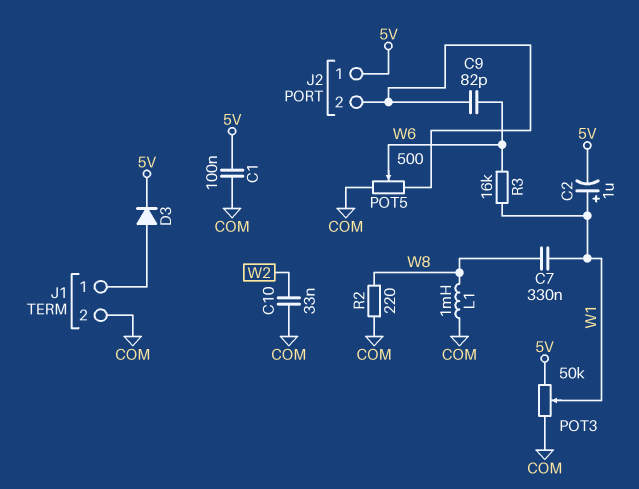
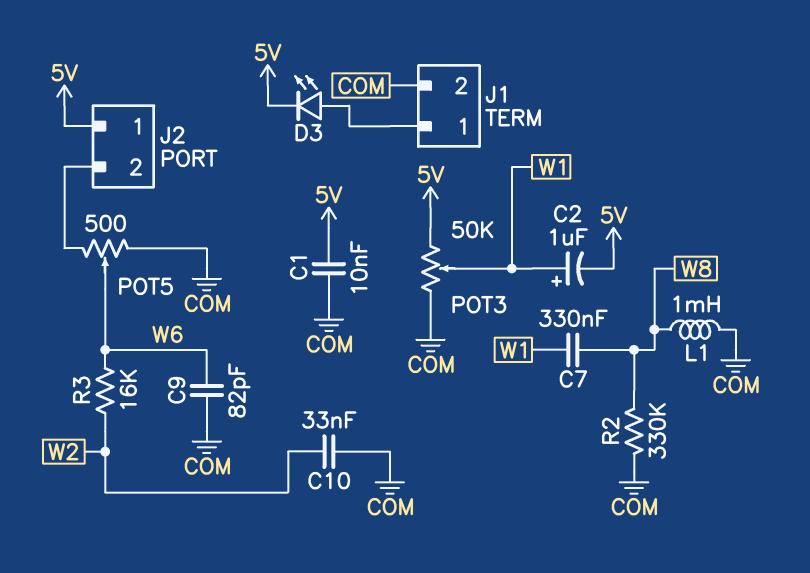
C1: 100nF (5V, COM) -> 10nF (5V, COM)
C9: 82pF (J2/2, W6) -> 82pF (COM, W6)
D3: diode (A J1/1, K 5V) -> LED (A J1/1, K 5V)
R2: 220 (COM, W8) -> 330k (COM, W8)
R3: 16k (W1, W6) -> 16k (W2, W6)

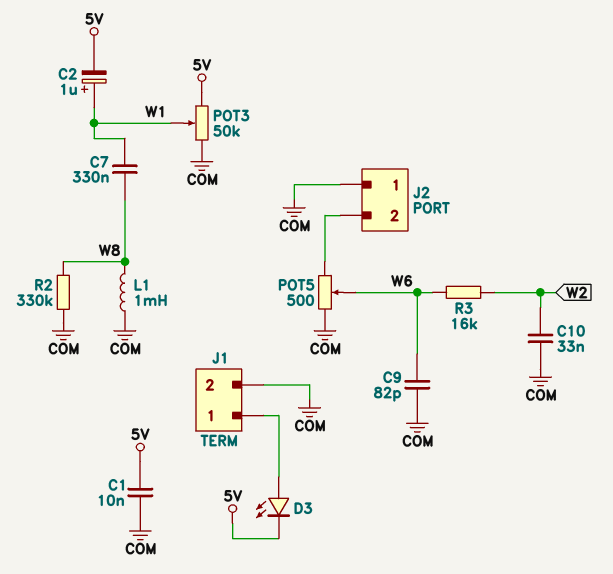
J2 pin 1: 5V -> COM

